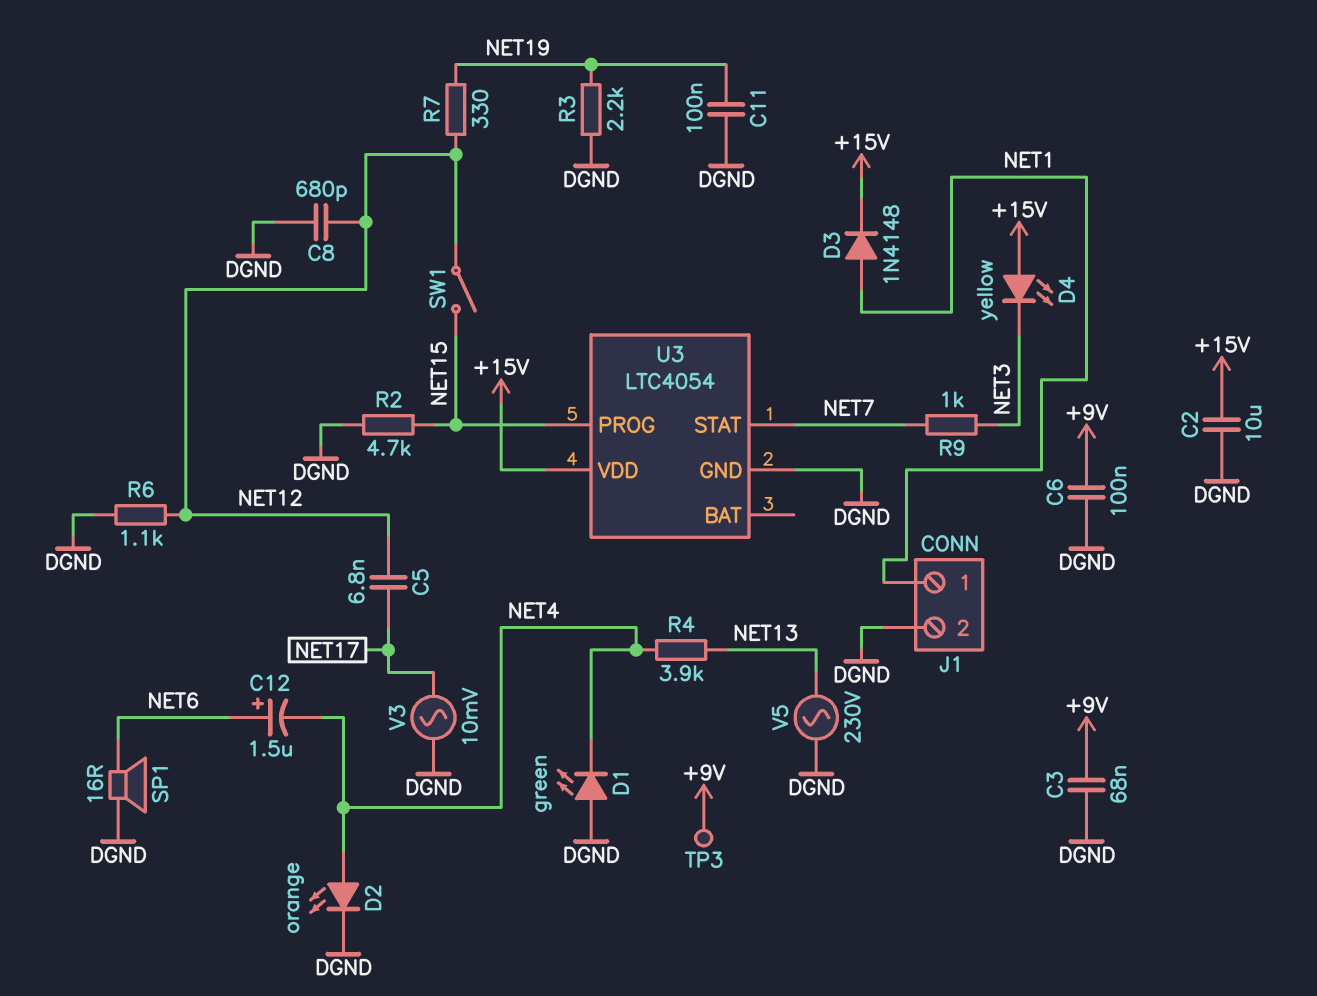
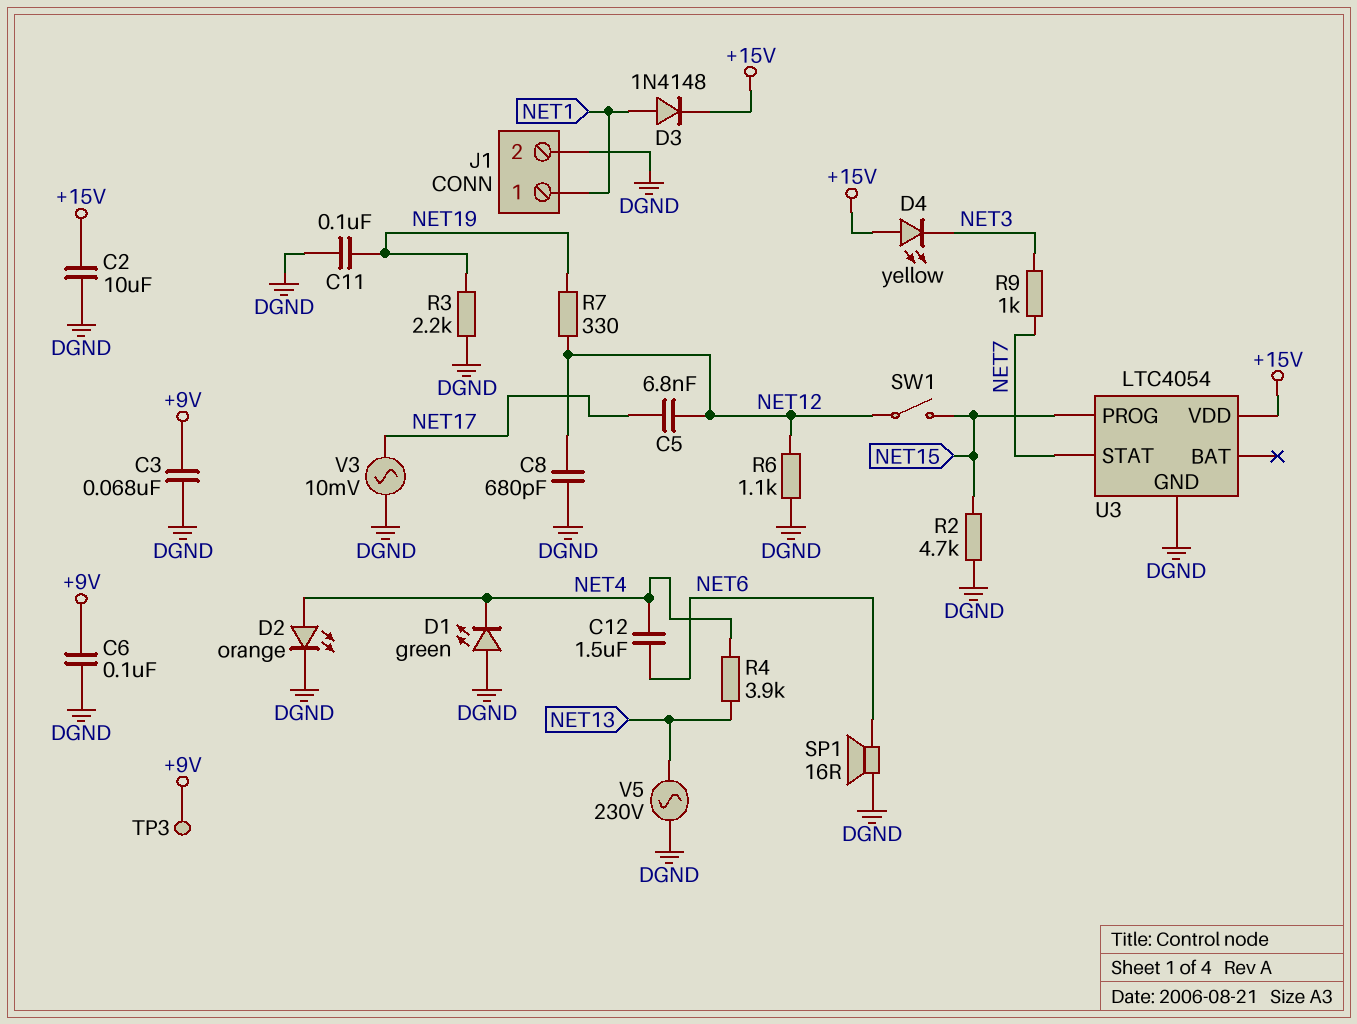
C12: 1.5uF (plus NET6, minus NET4) -> 1.5uF (NET4, NET6)

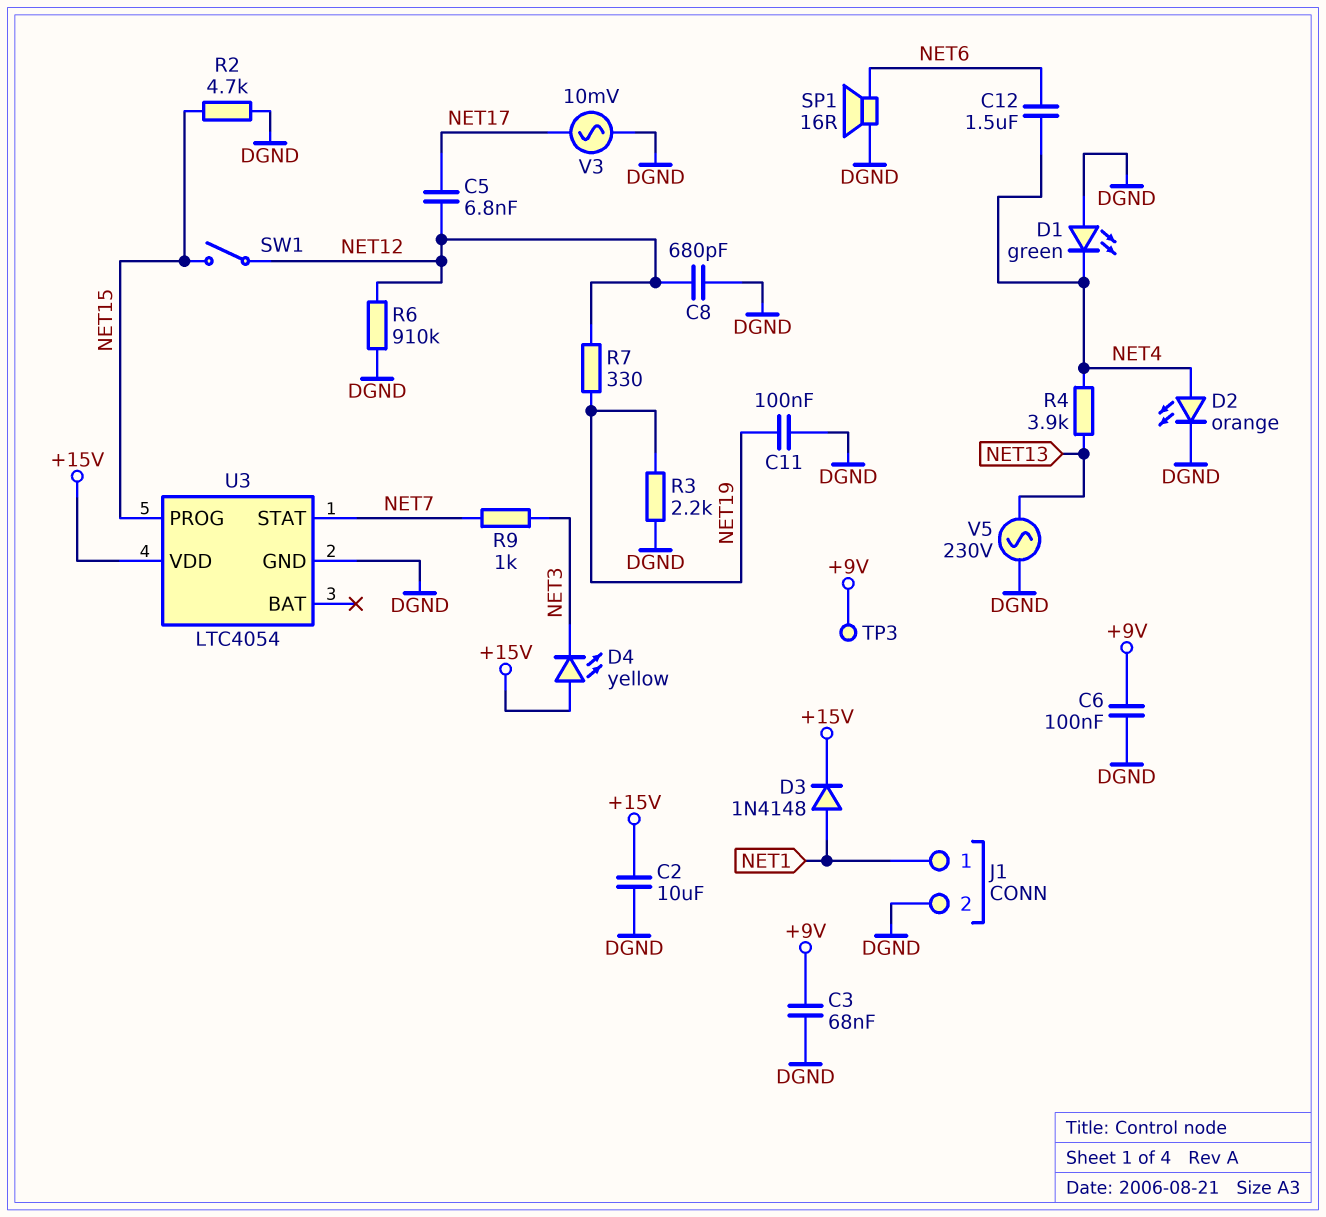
R6: 1.1k (DGND, NET12) -> 910k (DGND, NET12)

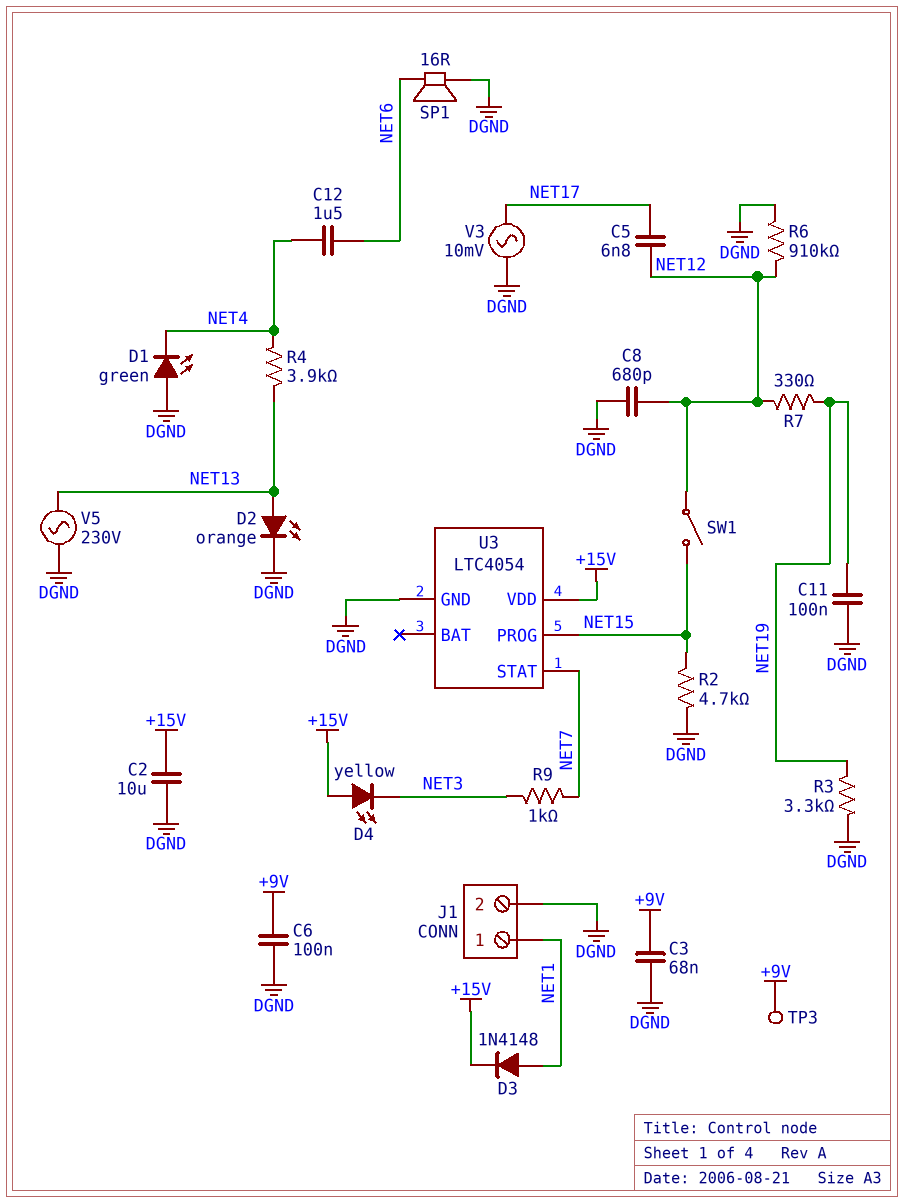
D2: LED orange (A NET4, K DGND) -> LED orange (A NET13, K DGND)
R3: 2.2k (DGND, NET19) -> 3.3k (DGND, NET19)

